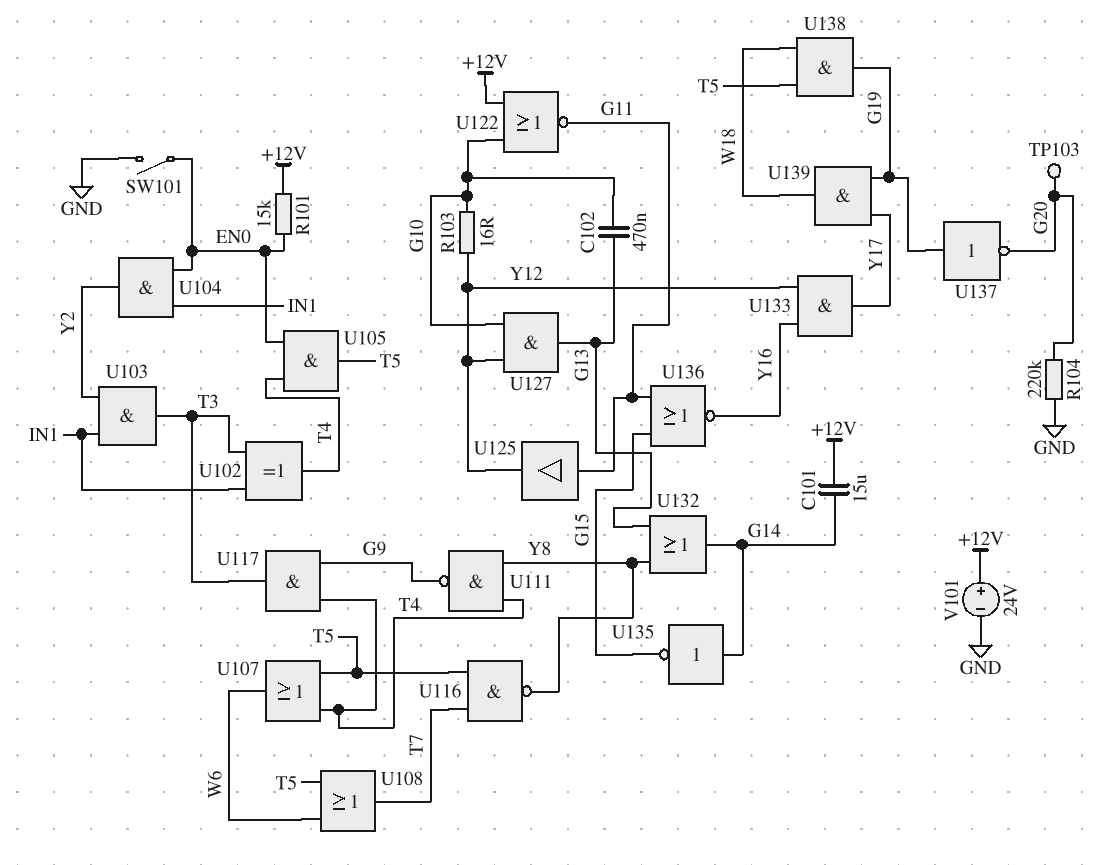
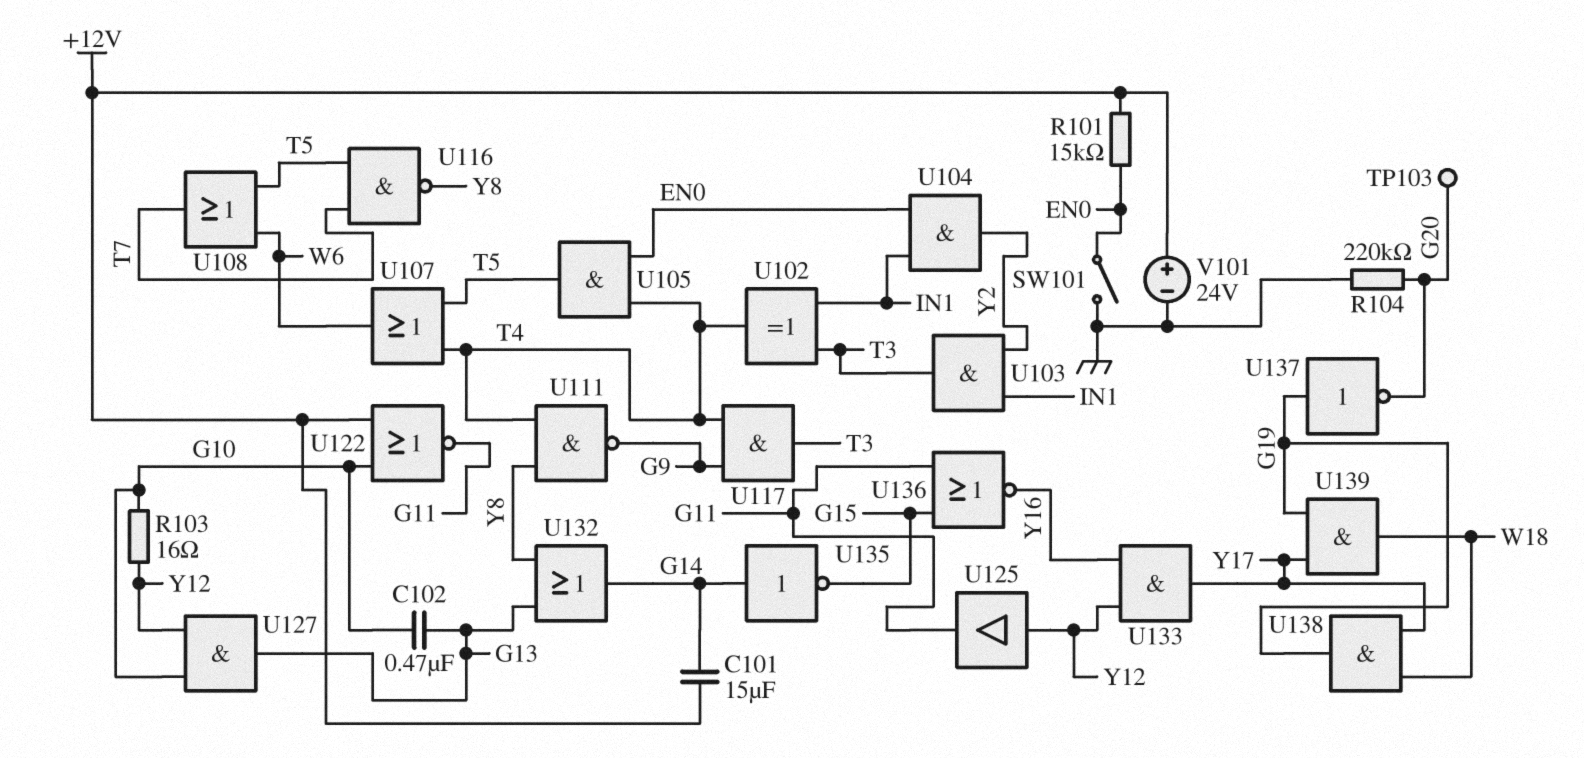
U125: buffer (in G11, out Y12) -> buffer (in Y12, out G11)
U138: AND (in T5, in W18, out G19) -> AND (in W18, in Y17, out G19)

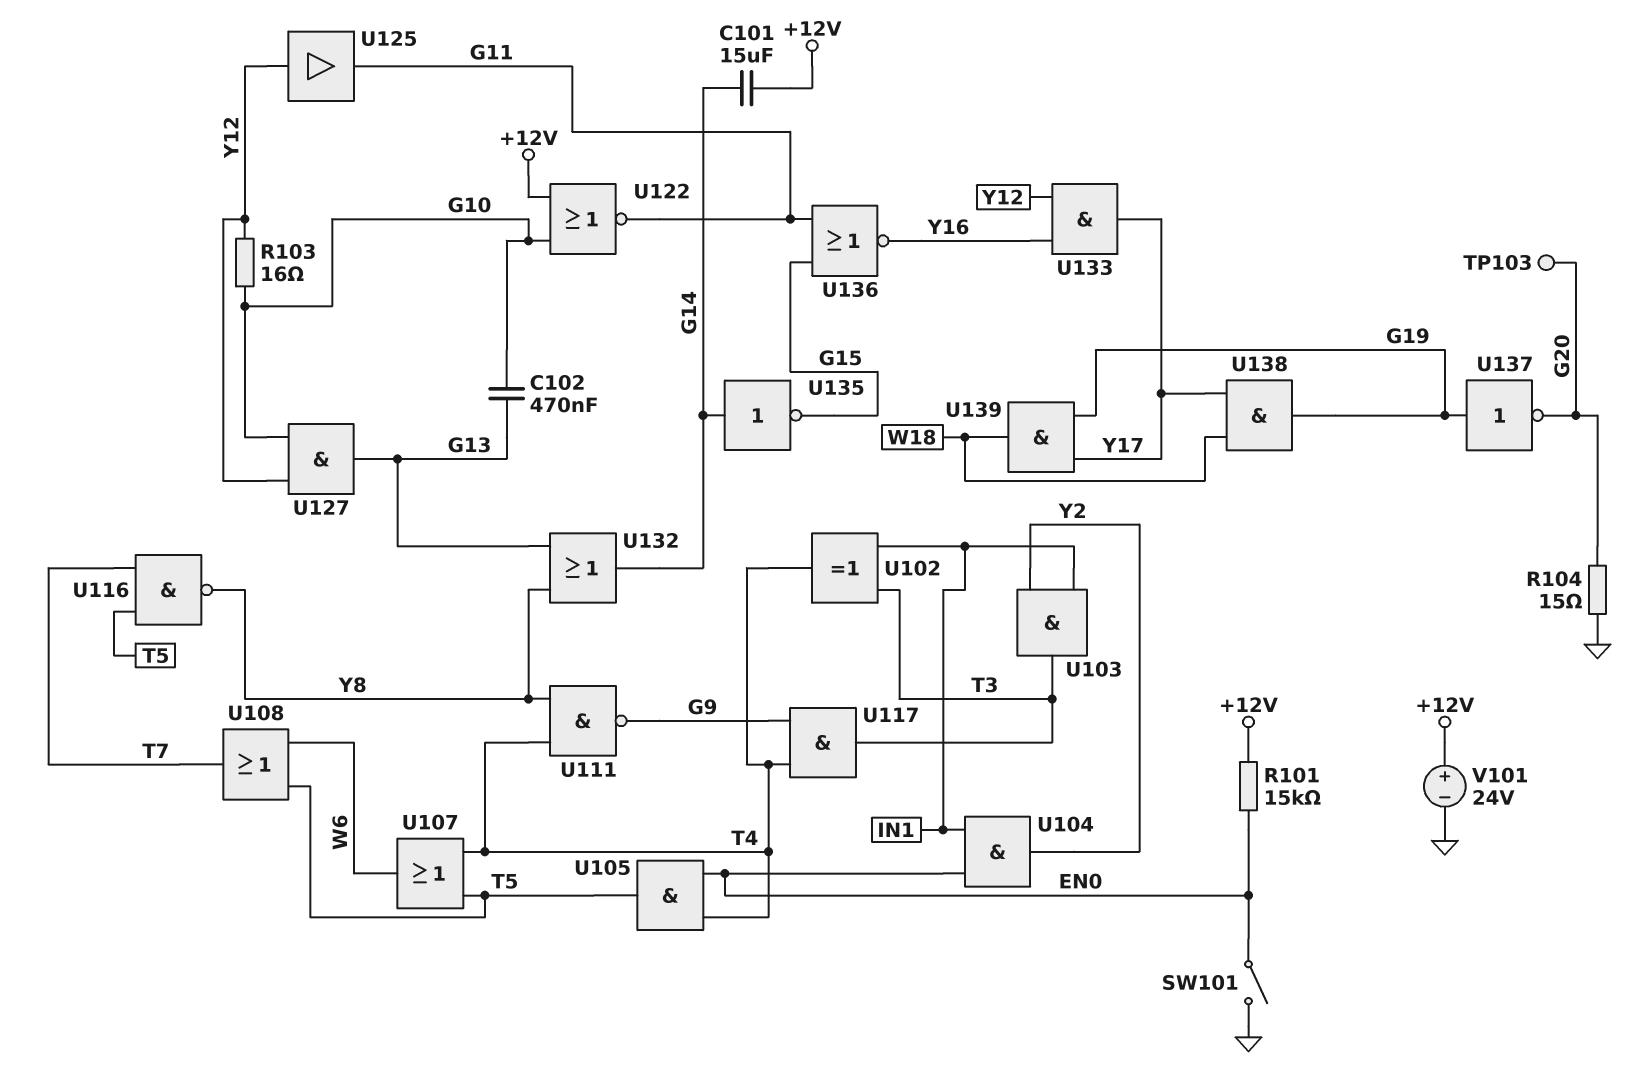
R104: 220k (G20, GND) -> 15 (G20, GND)

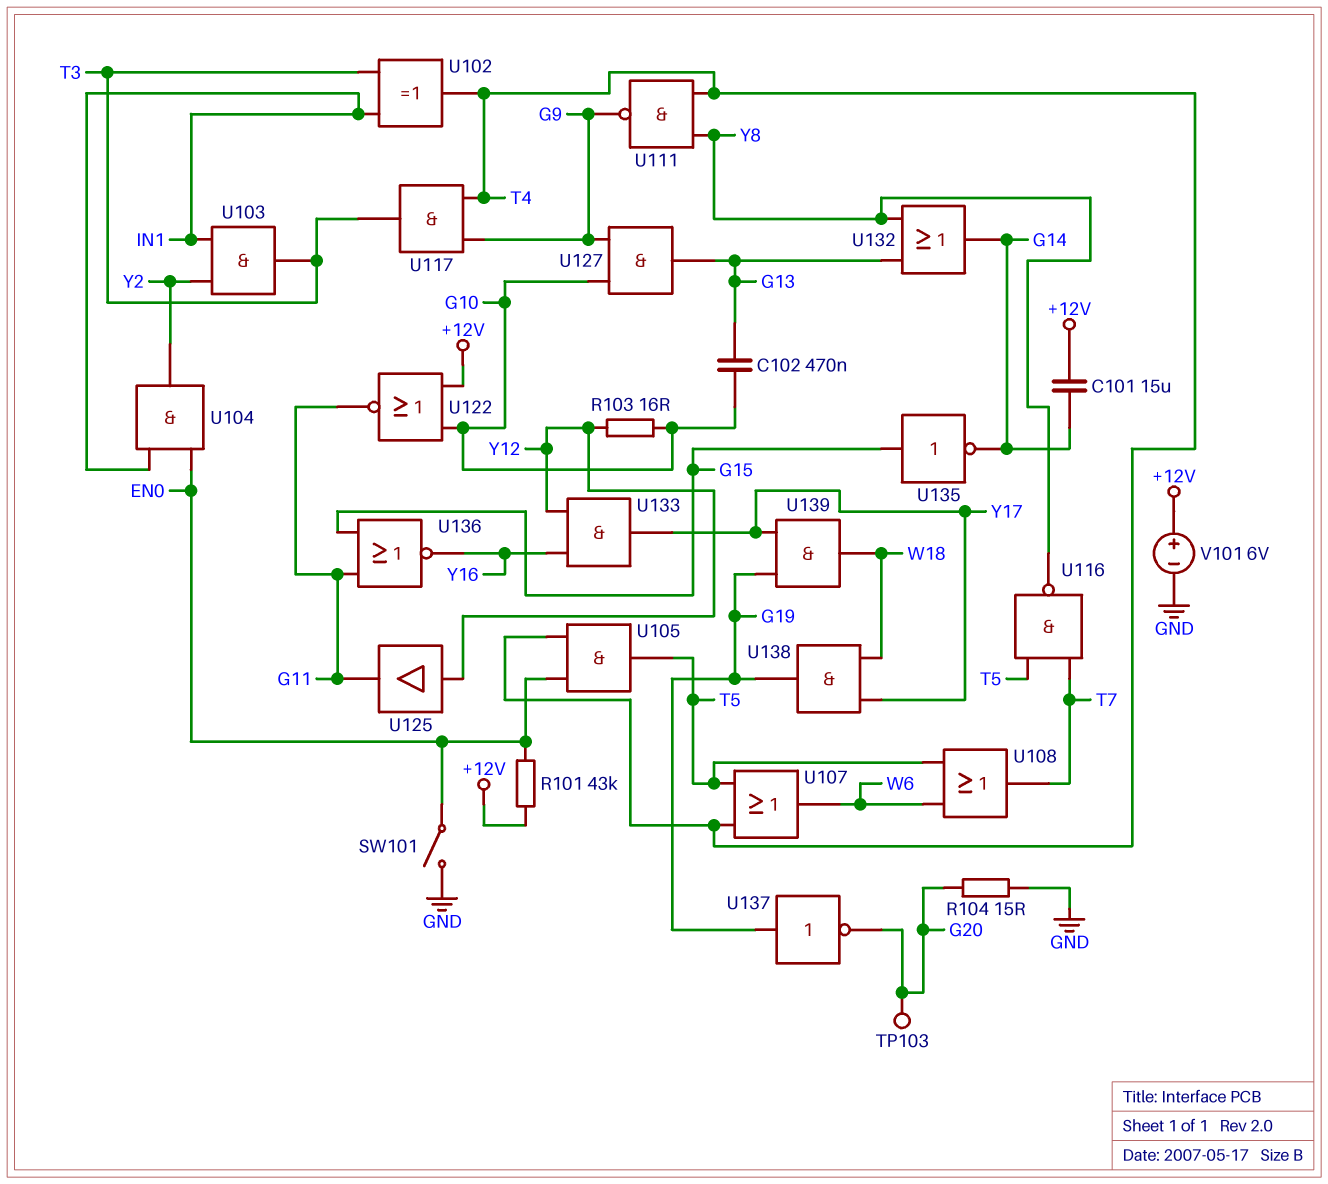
R101: 15k (+12V, EN0) -> 43k (+12V, EN0)
U127: AND (in G10, in Y12, out G13) -> AND (in G9, in G10, out G13)
U135: NOT (in G14, out G15) -> NOT (in G15, out G14)
V101: 24V (plus +12V, minus GND) -> 6V (plus +12V, minus GND)

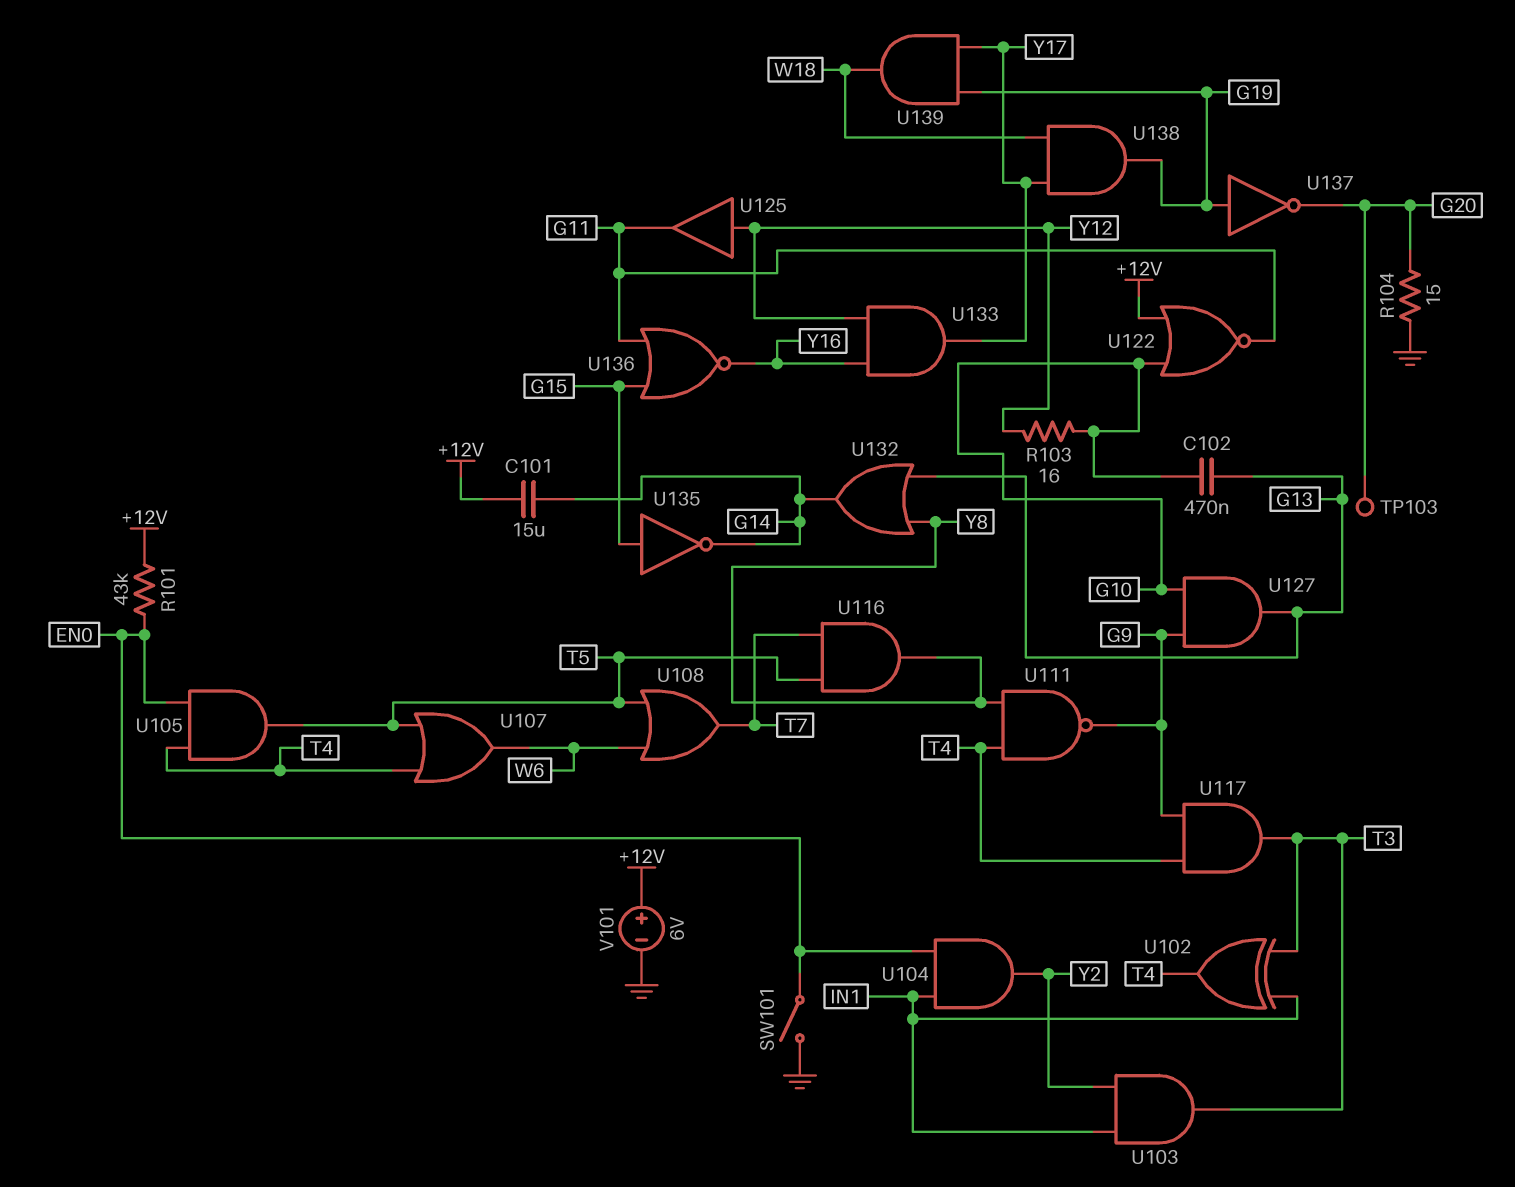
U116: NAND (in T5, in T7, out Y8) -> AND (in T5, in T7, out Y8)

